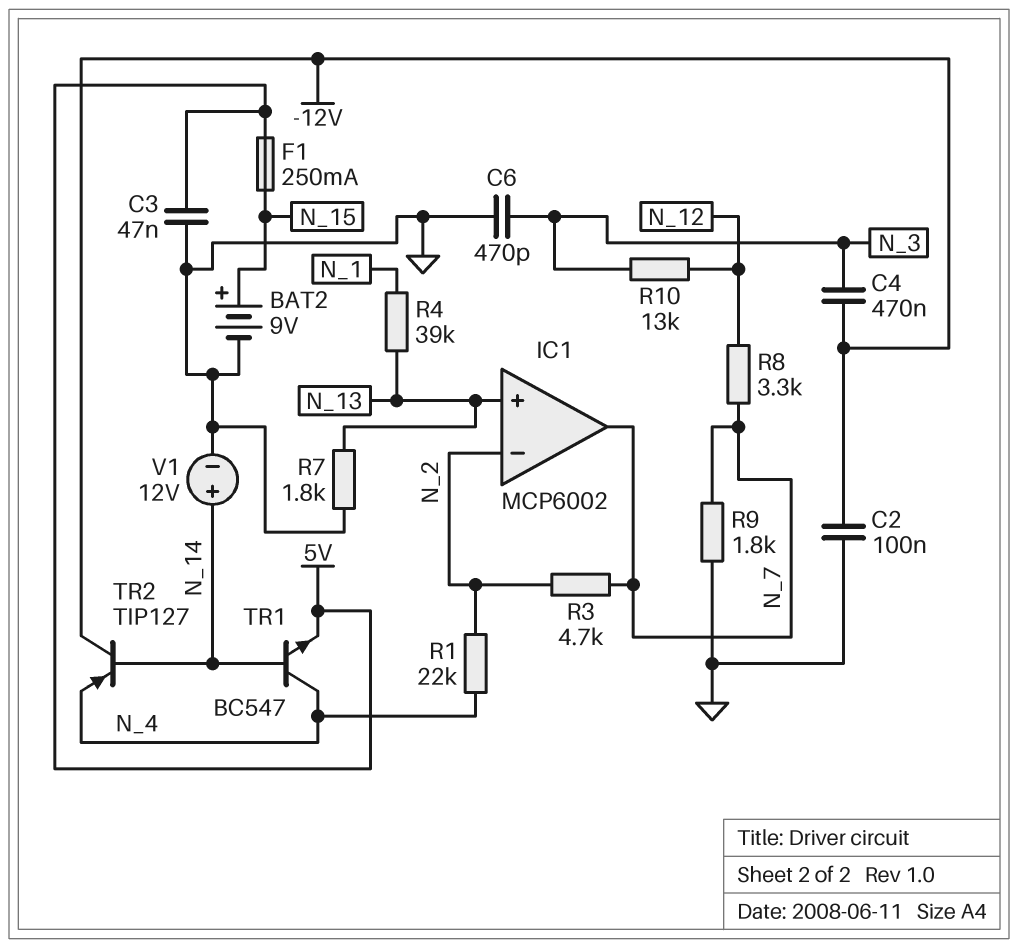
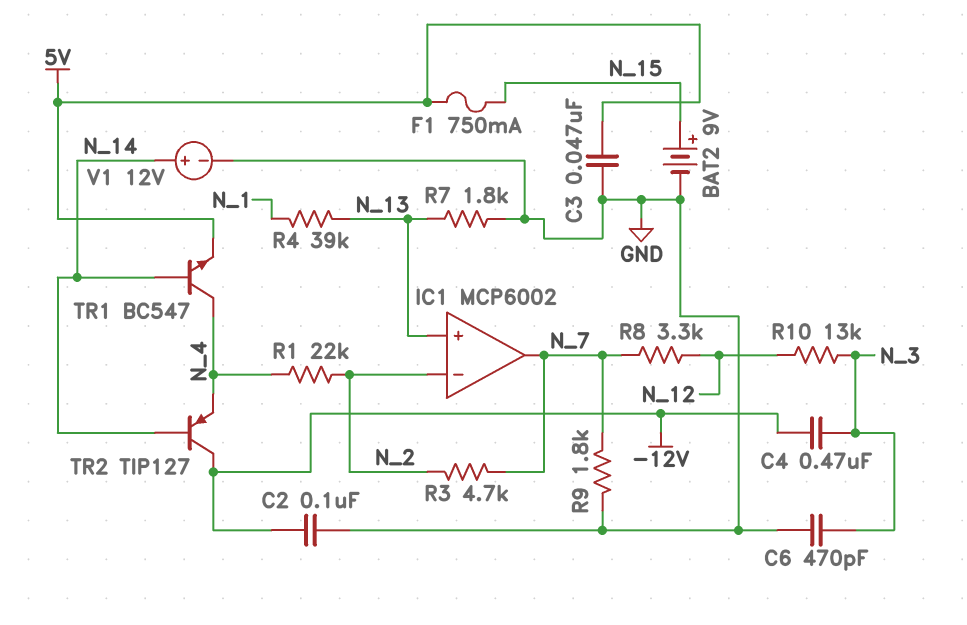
F1: 250mA (5V, N_15) -> 750mA (5V, N_15)

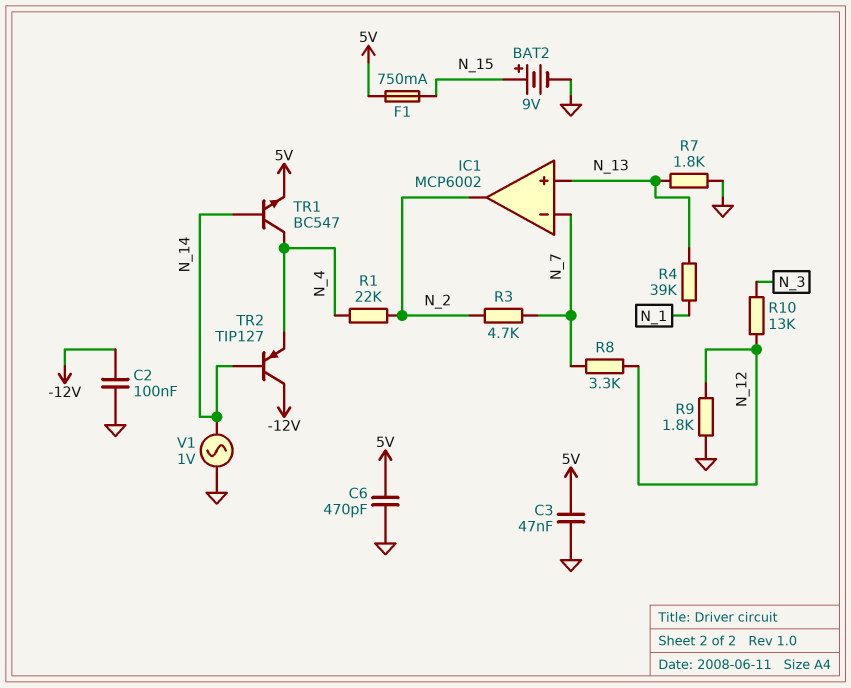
C4: 470nF (-12V, N_3) -> none
C6: 470pF (GND, N_3) -> 470pF (5V, GND)
IC1 pin in-: N_2 -> N_7
IC1 pin out: N_7 -> N_2
R9: 1.8k (GND, N_7) -> 1.8k (GND, N_12)
V1: 12V (plus N_14, minus GND) -> AC 1V (GND, N_14)

